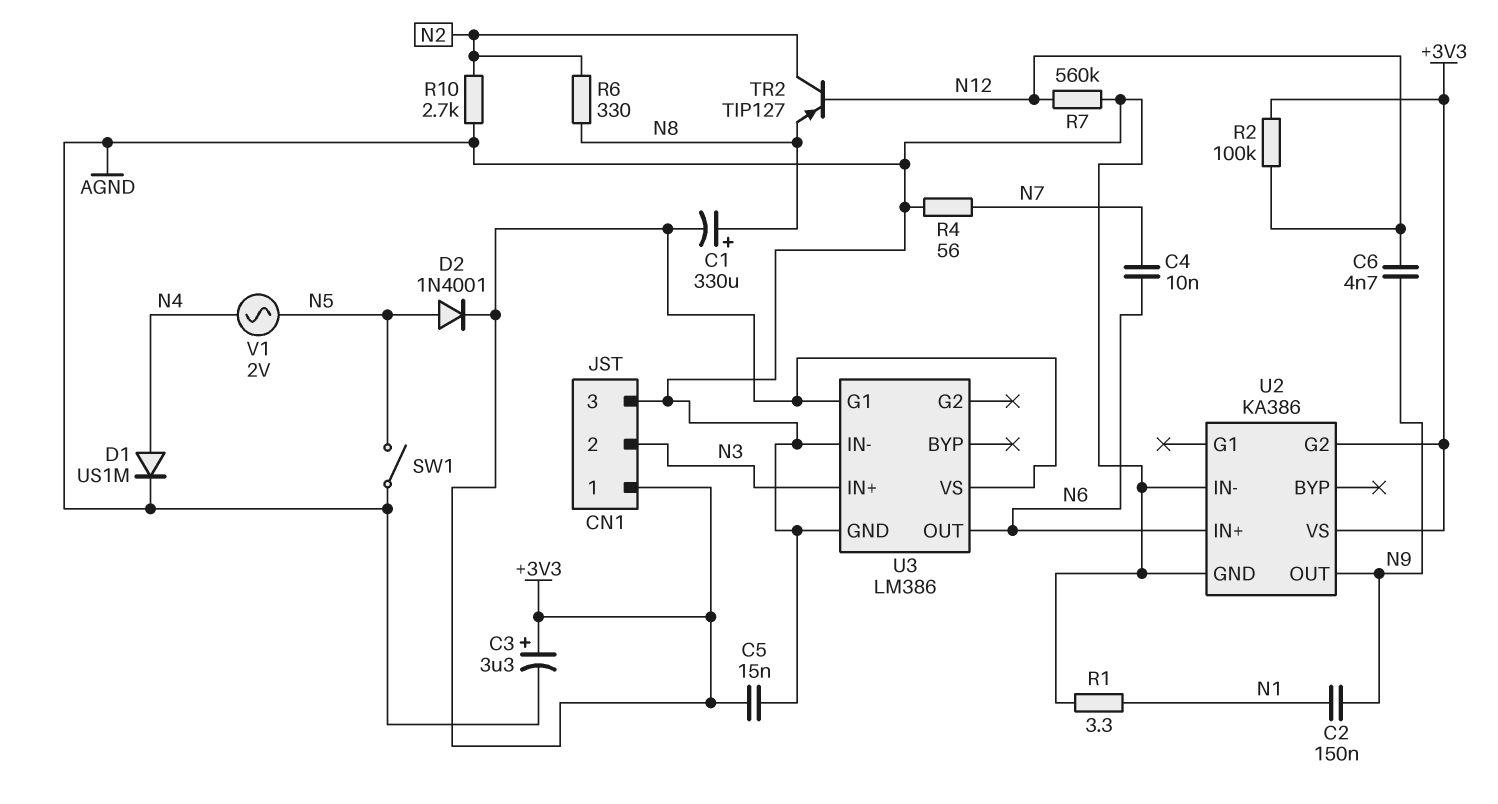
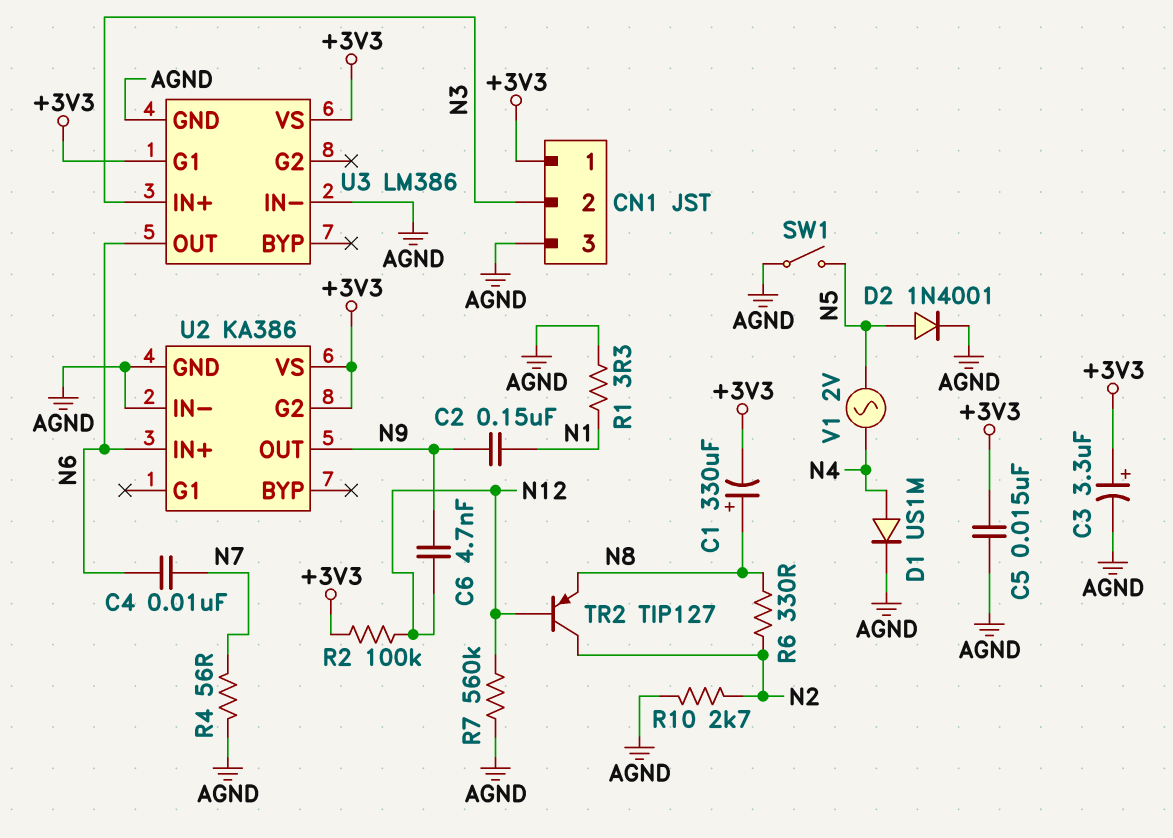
D2: diode 1N4001 (A N5, K +3V3) -> diode 1N4001 (A N5, K AGND)

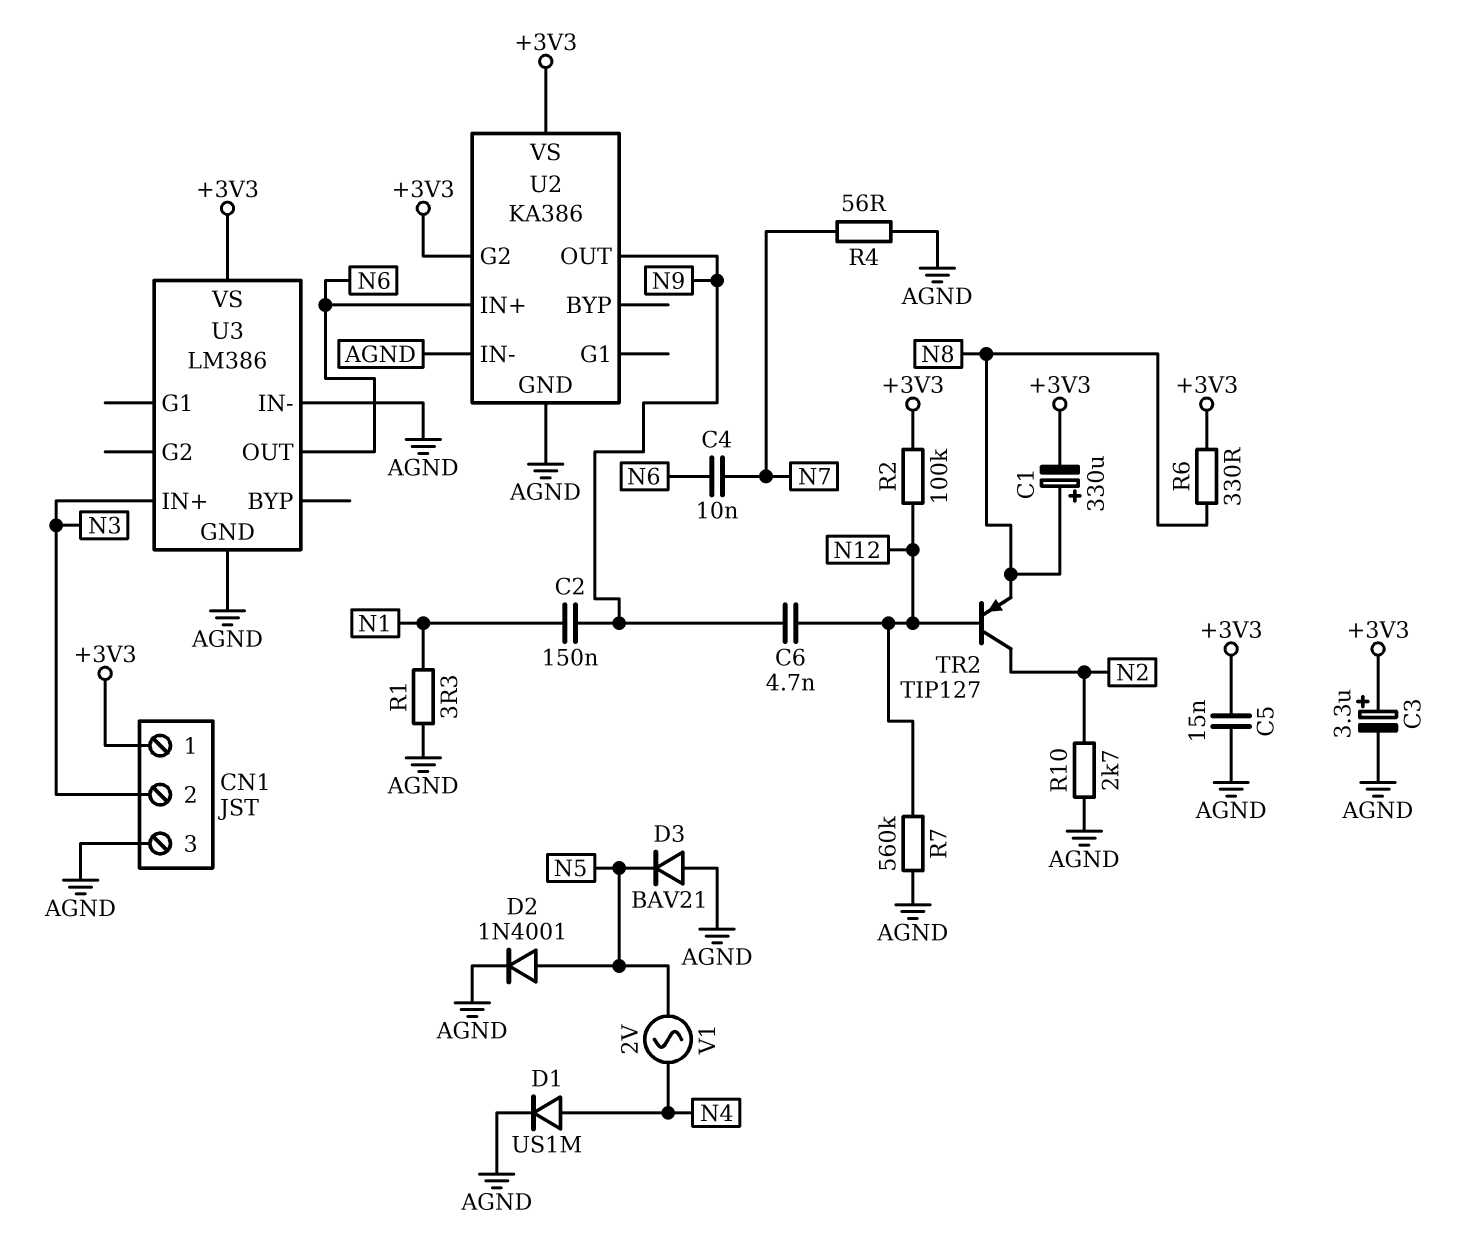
D3: none -> diode BAV21 (A AGND, K N5)
R6: 330 (N2, N8) -> 330 (+3V3, N8)
SW1: switch (AGND, N5) -> none
U3 pin G1: +3V3 -> none

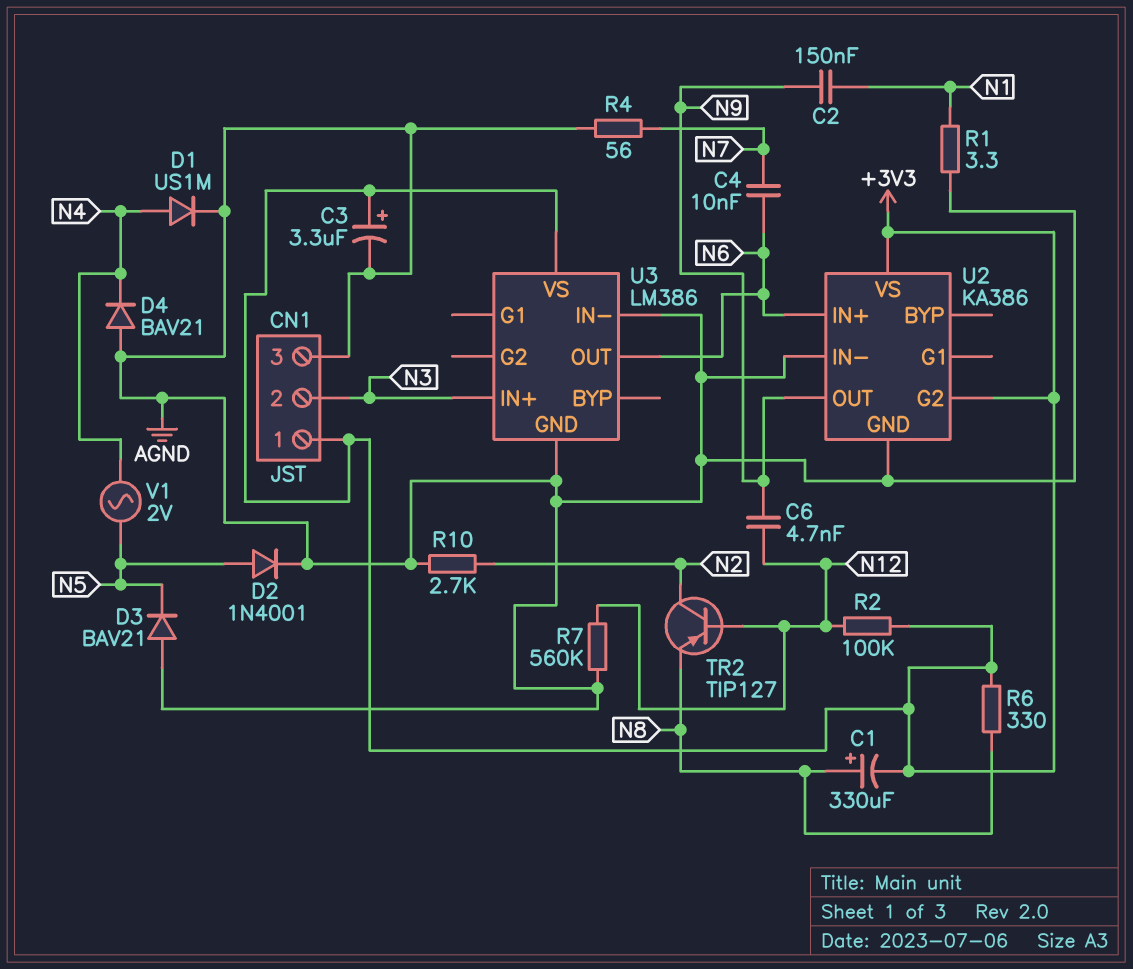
C5: 15nF (+3V3, AGND) -> none
D4: none -> diode BAV21 (A AGND, K N4)

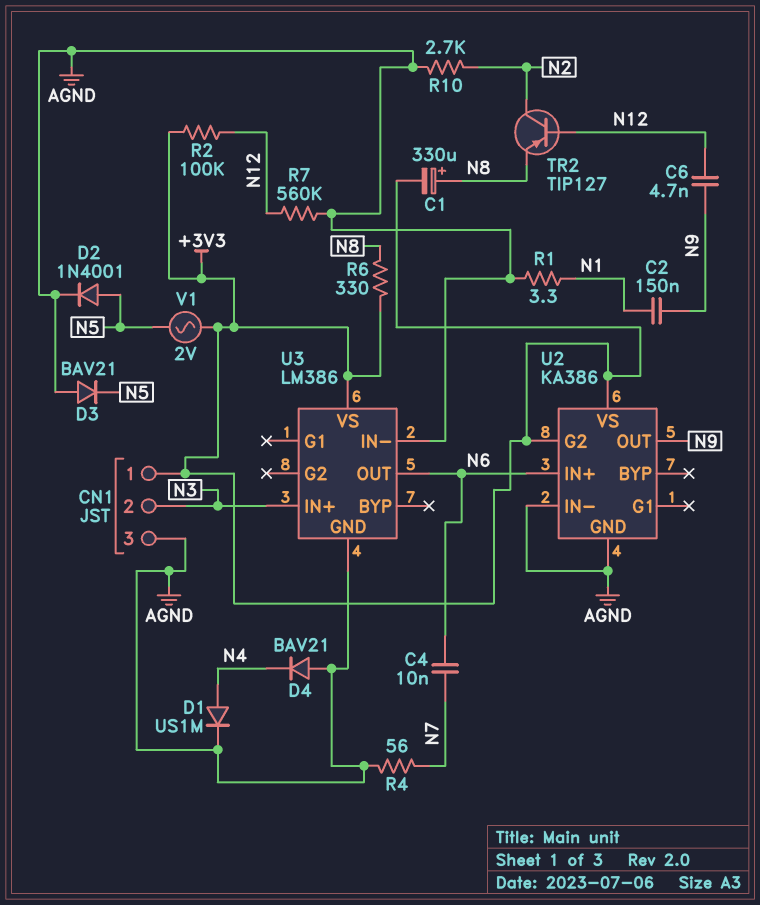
C3: 3.3uF (plus +3V3, minus AGND) -> none
V1: AC 2V (N4, N5) -> AC 2V (+3V3, N5)

